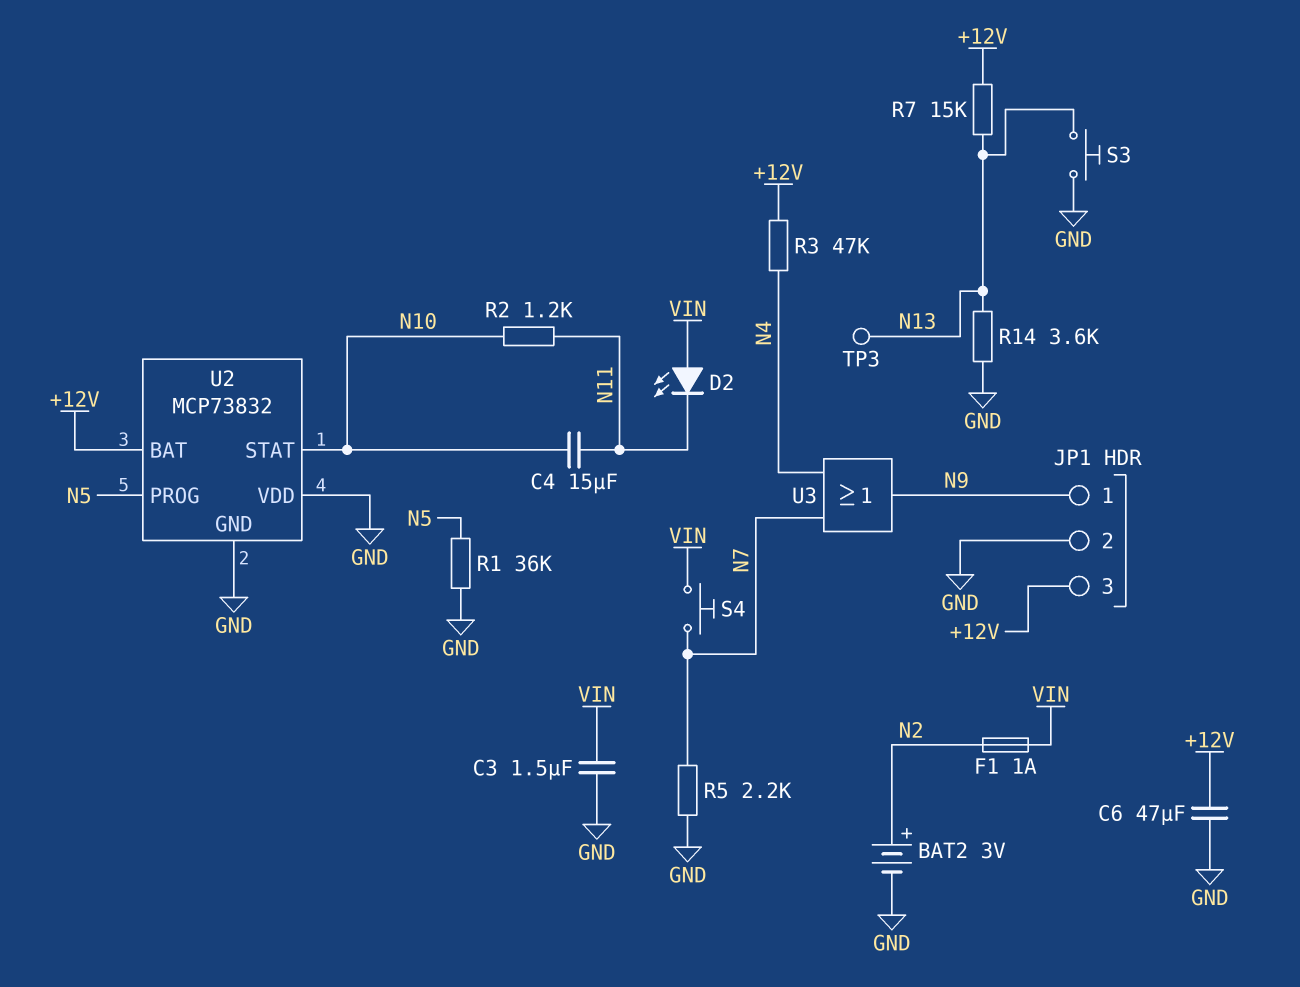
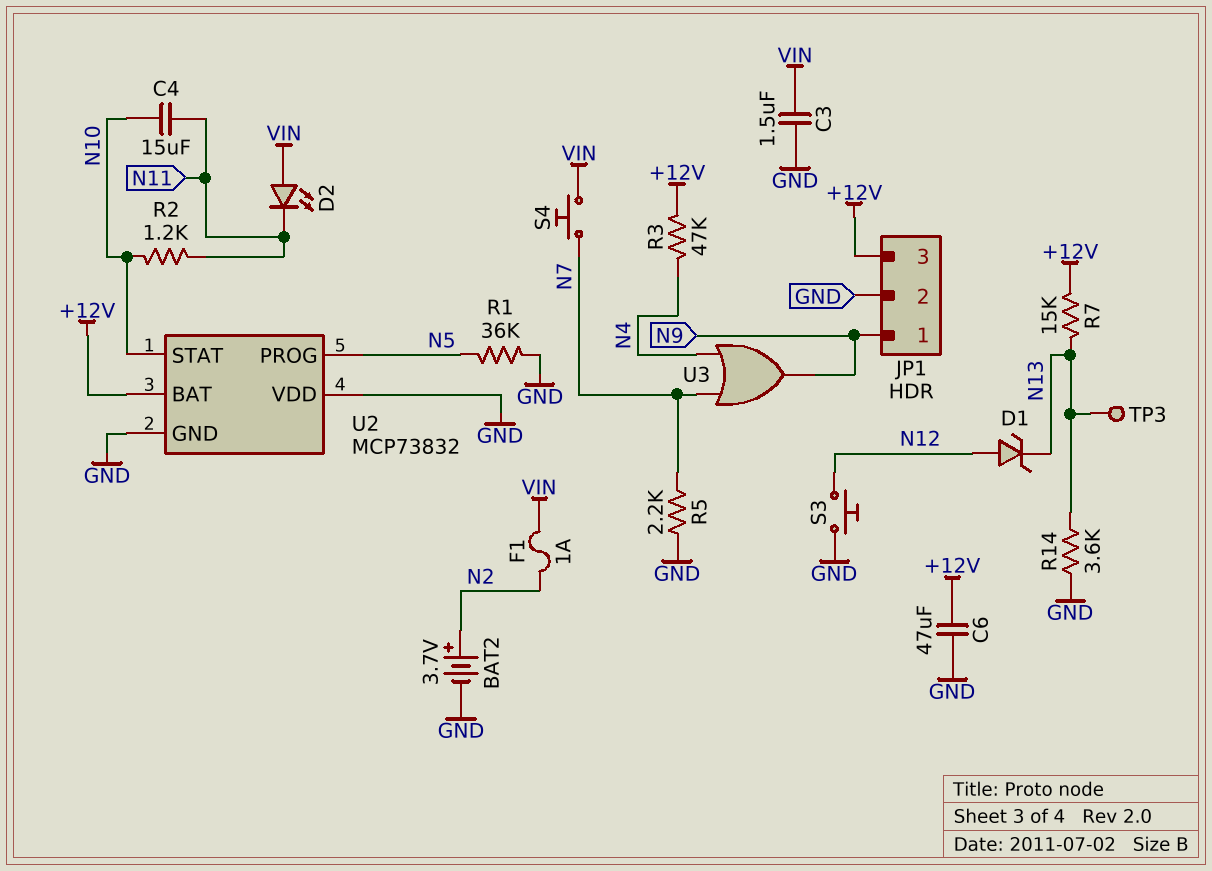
BAT2: 3V (plus N2, minus GND) -> 3.7V (plus N2, minus GND)
D1: none -> zener (A N12, K N13)
S3: button (GND, N13) -> button (GND, N12)

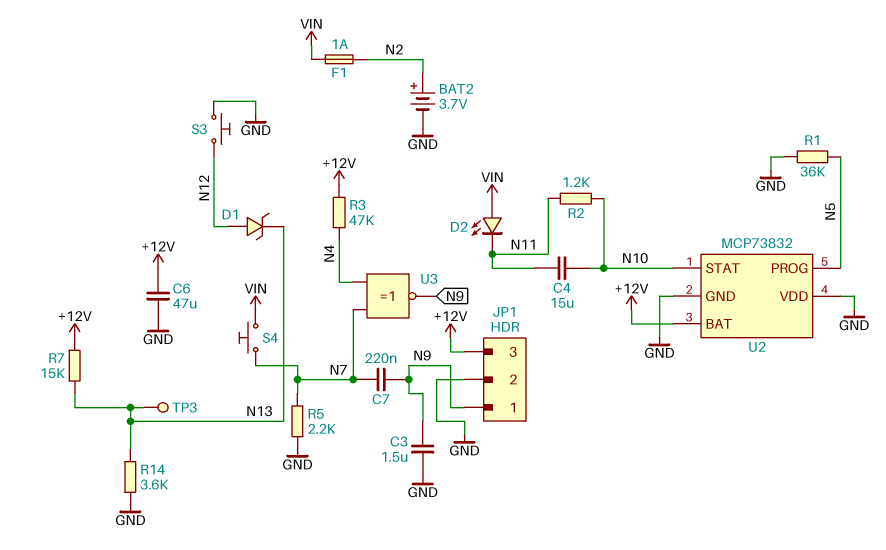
C3: 1.5uF (GND, VIN) -> 1.5uF (GND, N9)
C7: none -> 220nF (N7, N9)
U3: OR (in N4, in N7, out N9) -> XNOR (in N4, in N7, out N9)

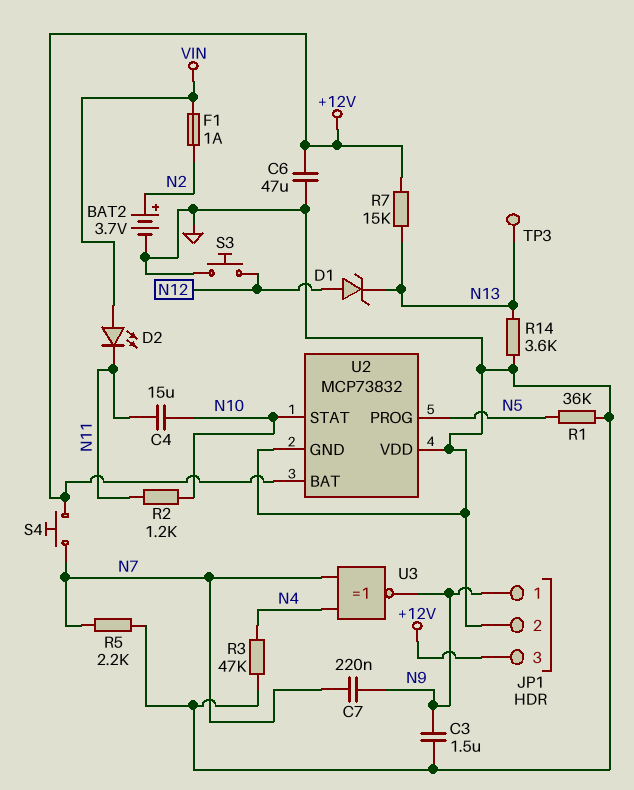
R3: 47k (+12V, N4) -> 47k (GND, N4)
S4: button (N7, VIN) -> button (+12V, N7)

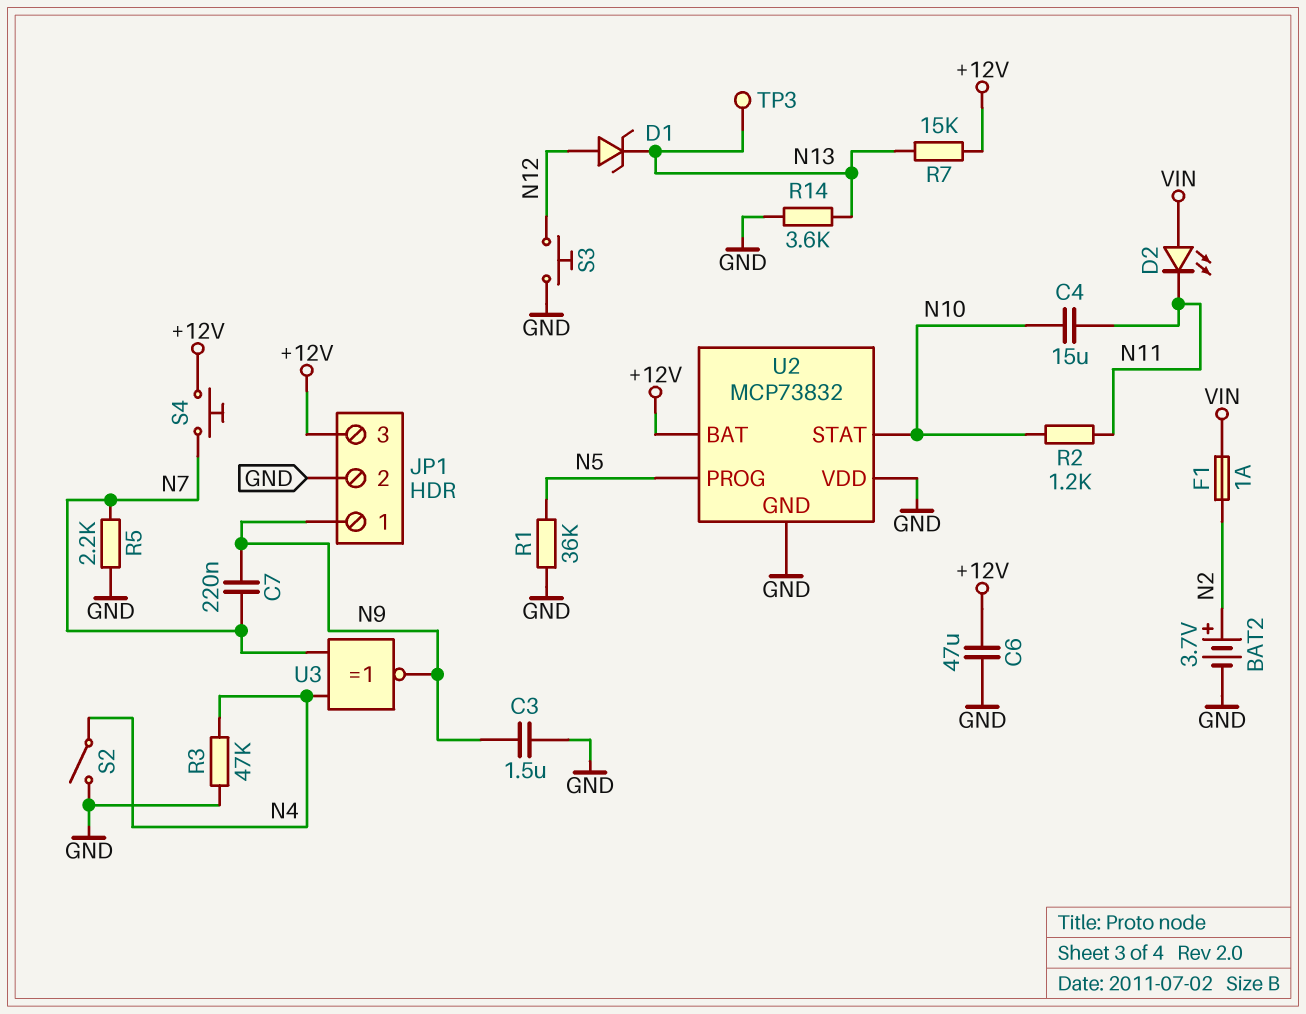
S2: none -> switch (GND, N4)

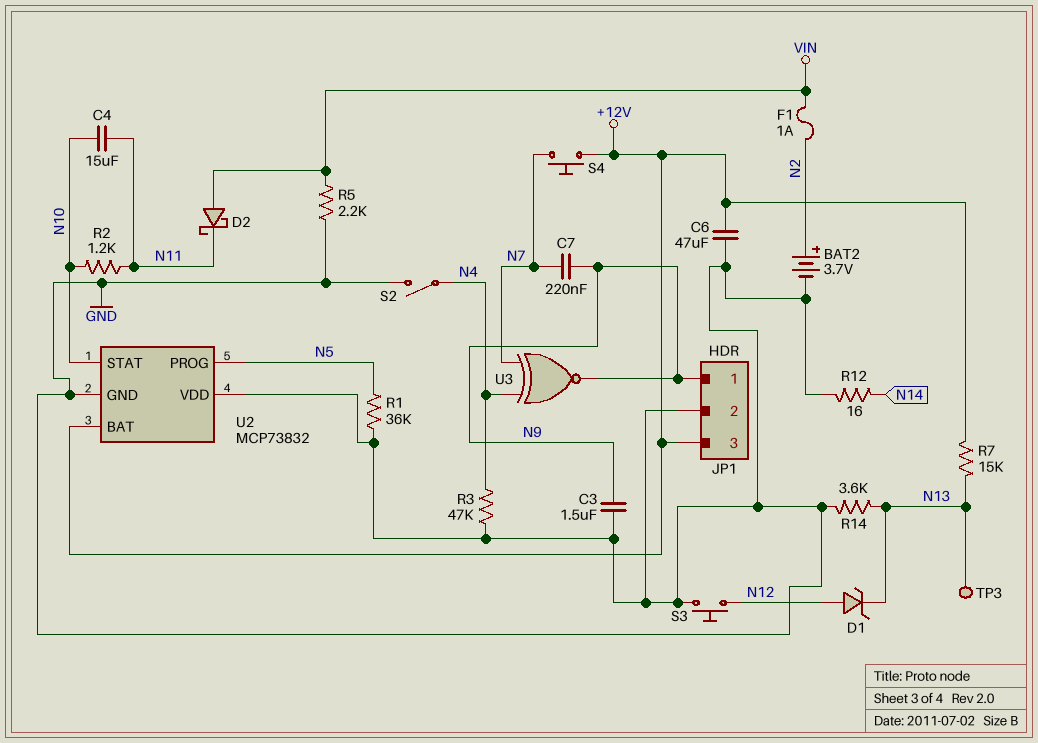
D2: LED (A VIN, K N11) -> schottky (A VIN, K N11)
R5: 2.2k (GND, N7) -> 2.2k (GND, VIN)
R12: none -> 16 (GND, N14)

